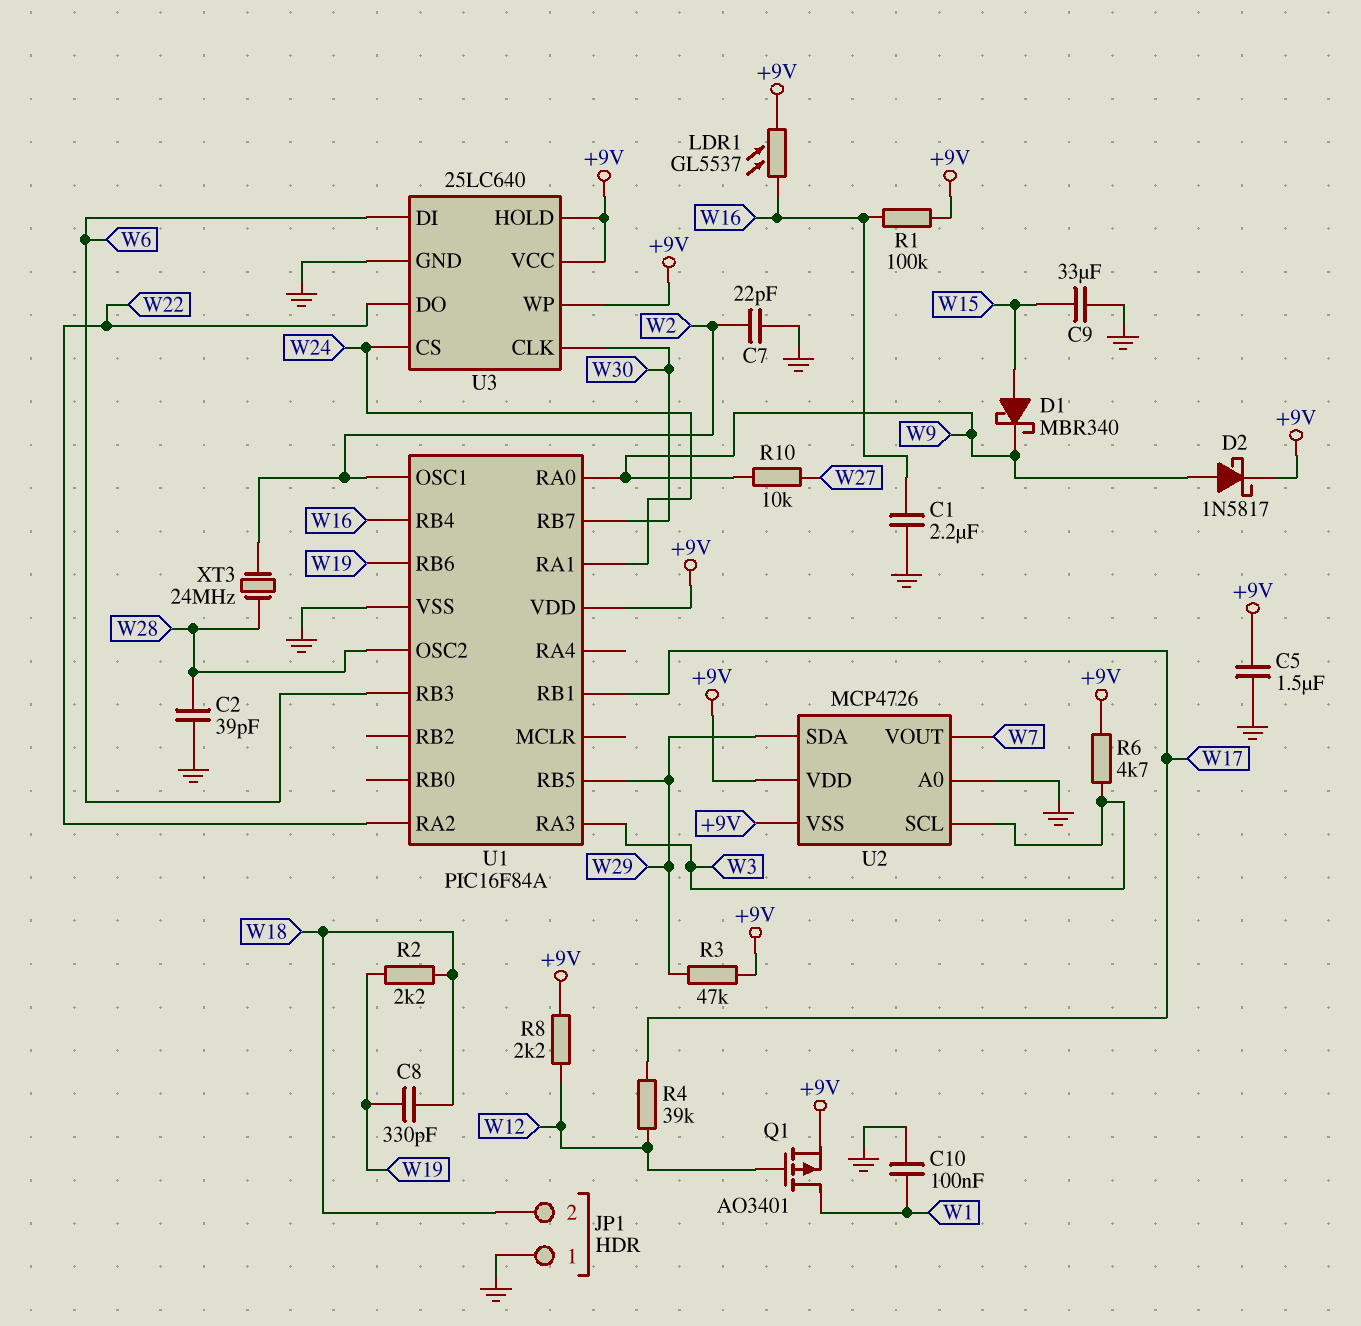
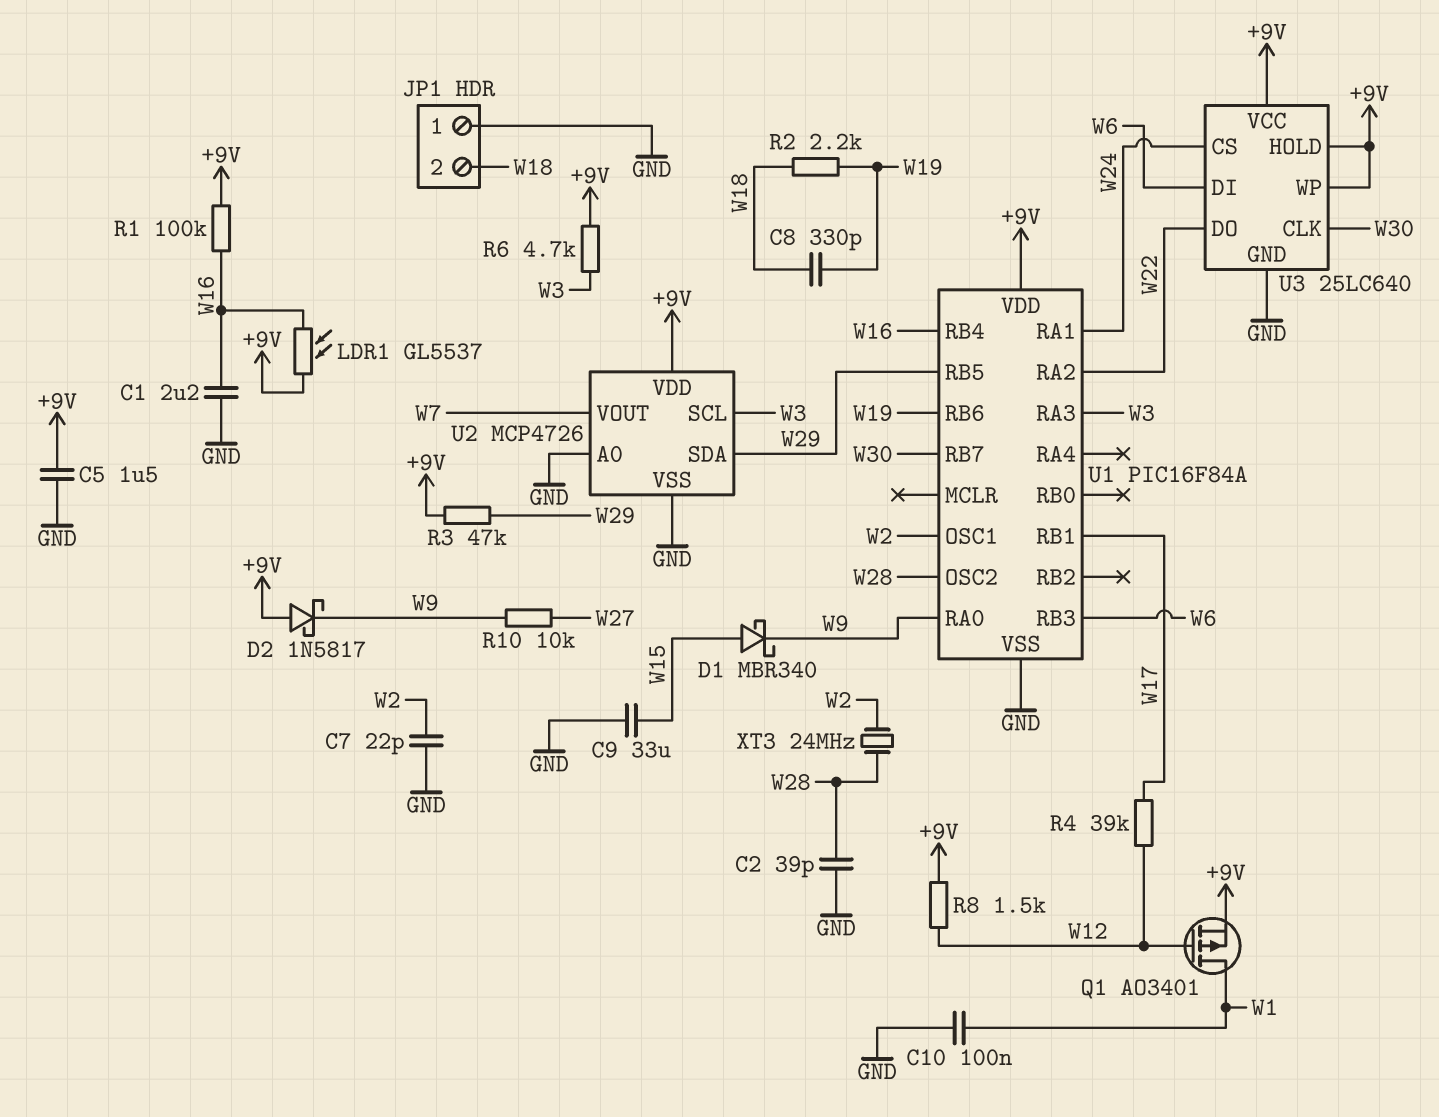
D2: schottky 1N5817 (A W9, K +9V) -> schottky 1N5817 (A +9V, K W9)
R8: 2.2k (+9V, W12) -> 1.5k (+9V, W12)
U2 pin VSS: +9V -> GND

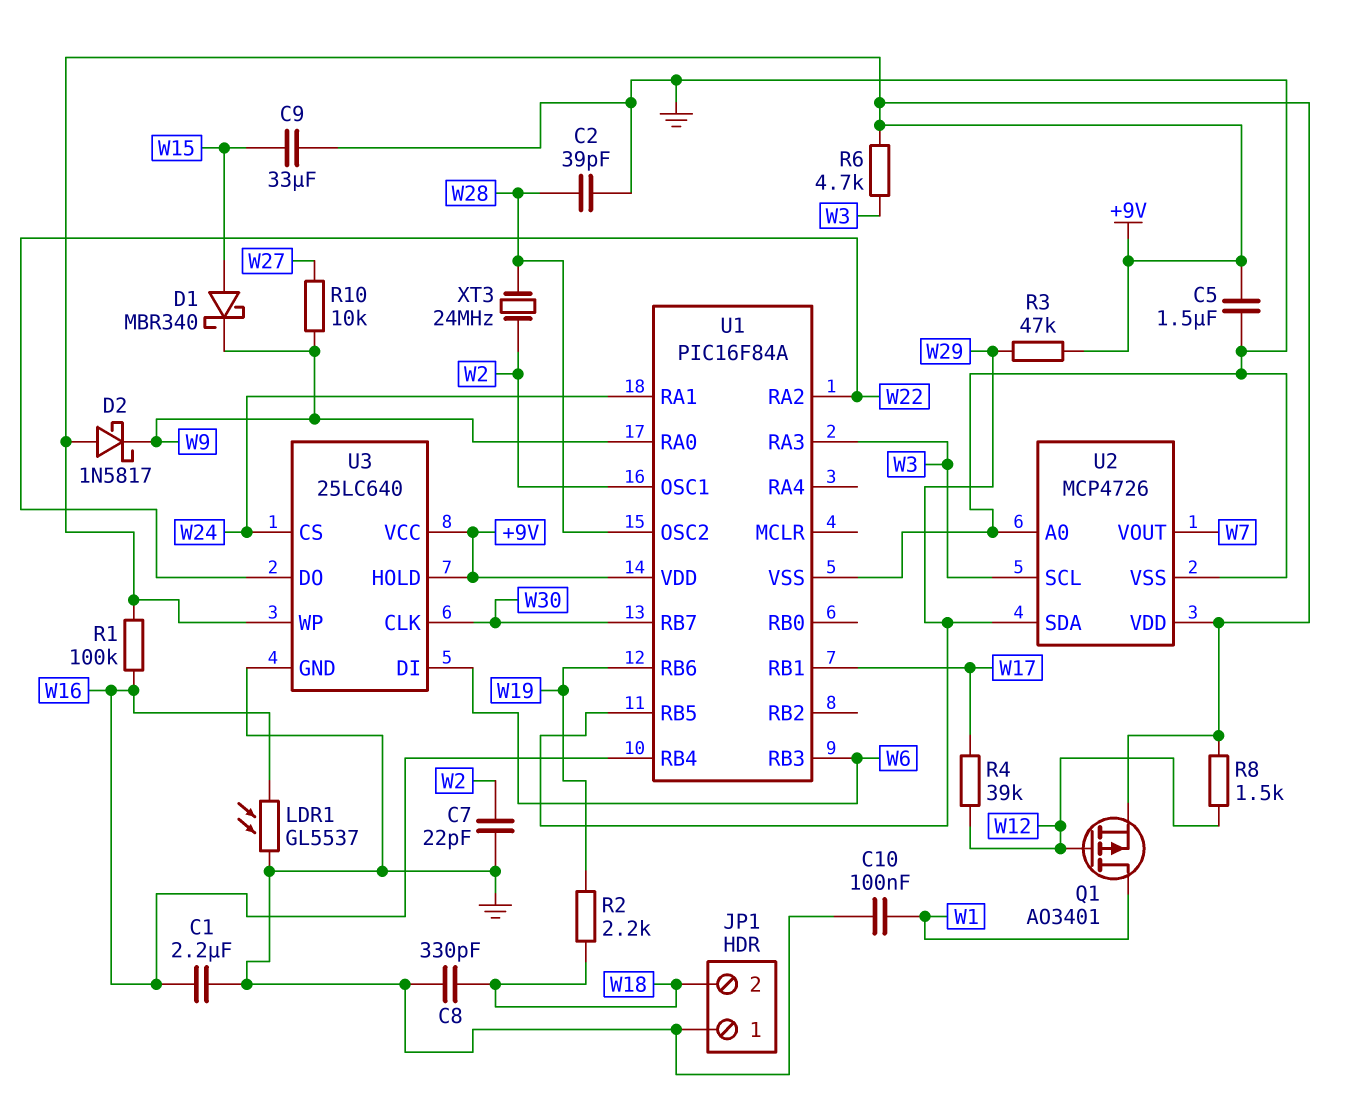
C8: 330pF (W18, W19) -> 330pF (GND, W18)
LDR1: GL5537 (+9V, W16) -> GL5537 (GND, W16)

